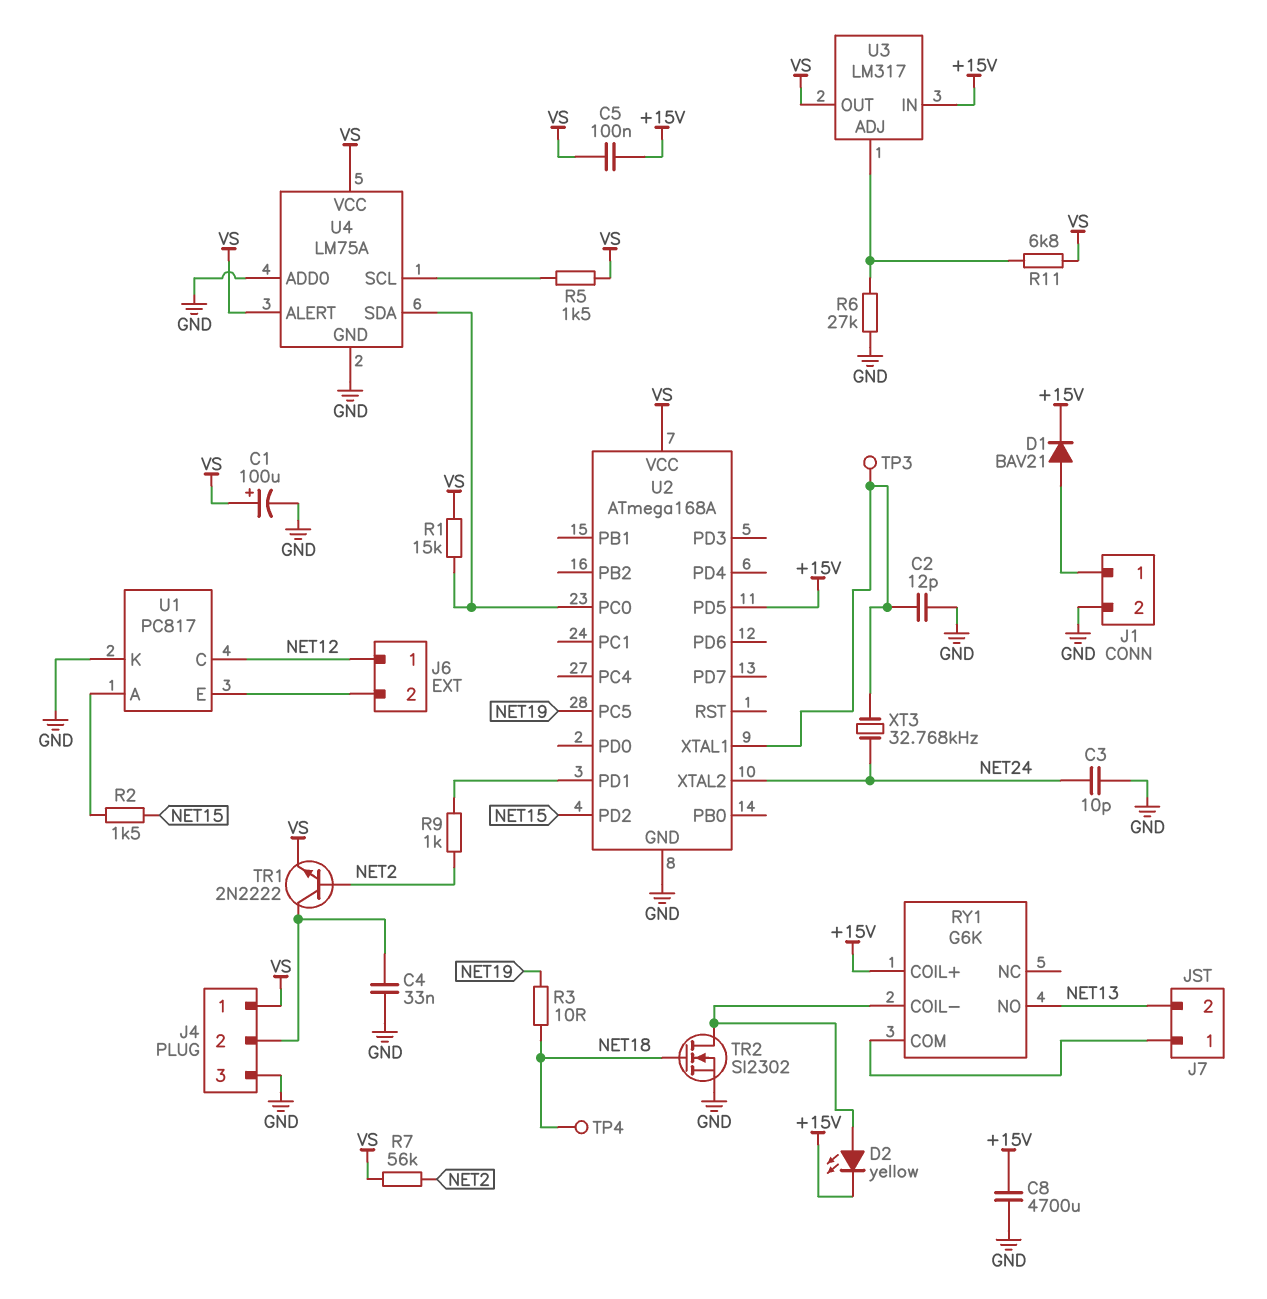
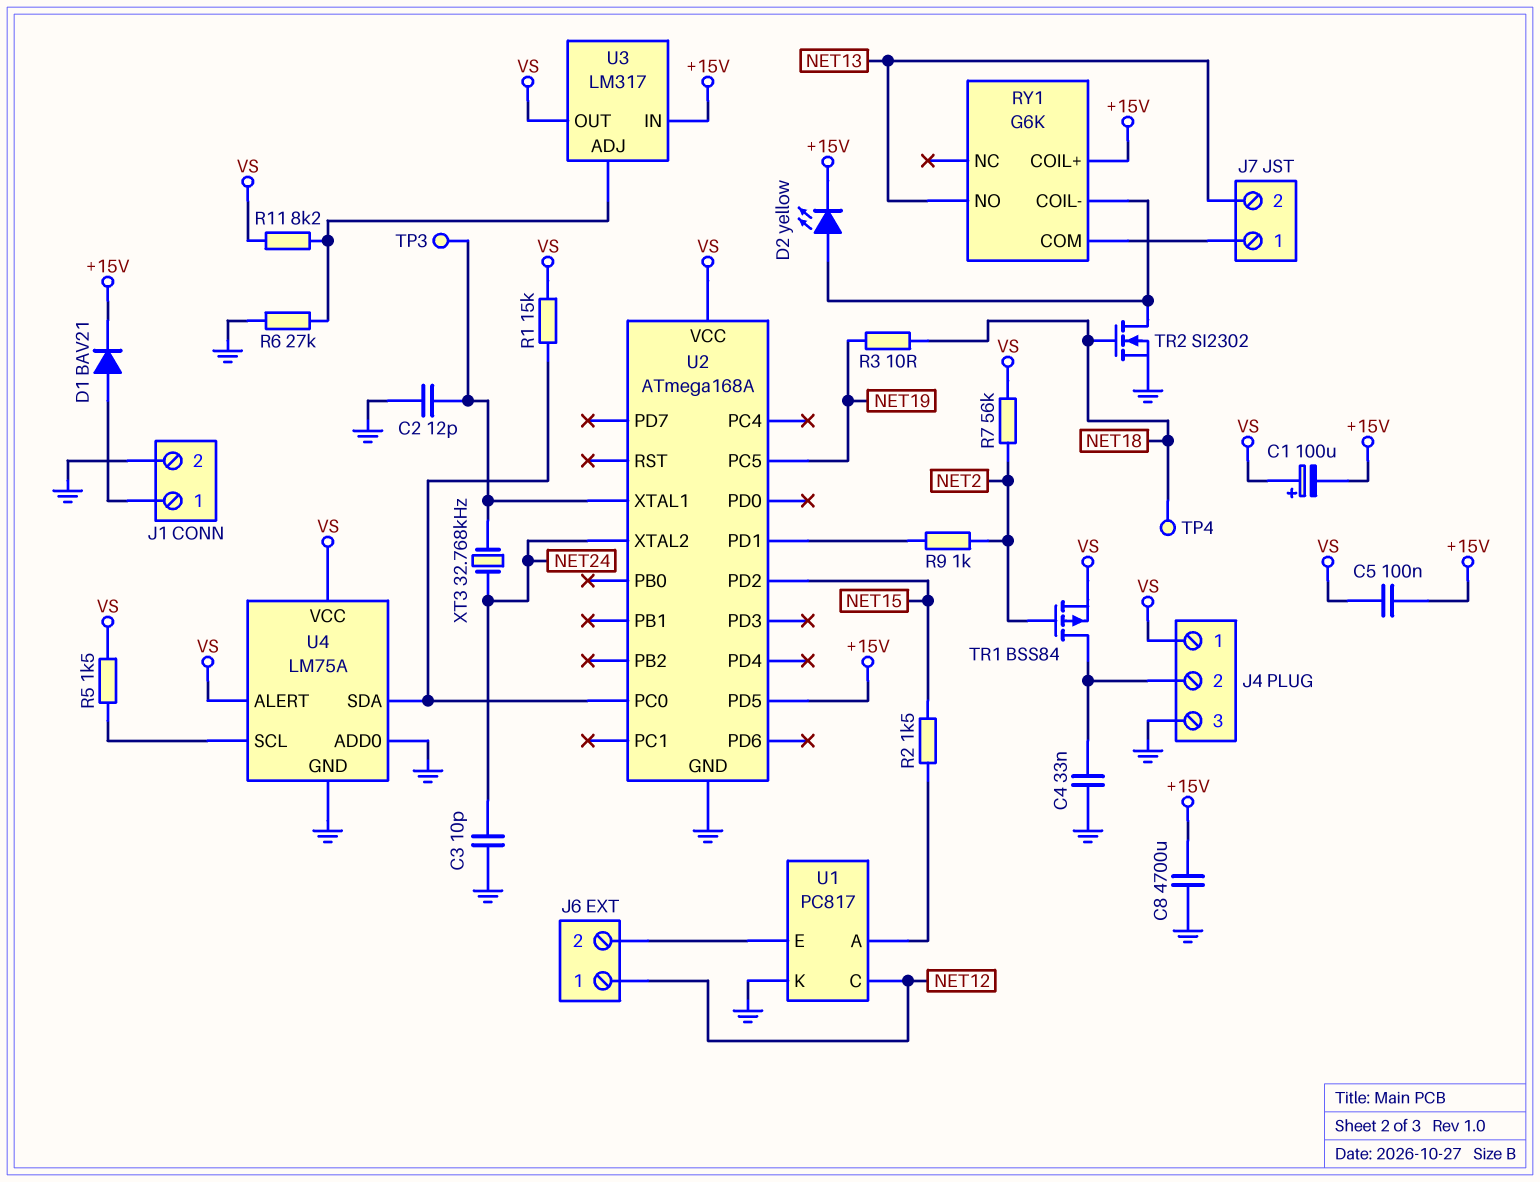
C1: 100uF (plus VS, minus GND) -> 100uF (plus VS, minus +15V)
R11: 6.8k (U3/ADJ, VS) -> 8.2k (U3/ADJ, VS)
TR1: NPN 2N2222 (B NET2, C J4/2, E VS) -> PMOS BSS84 (G NET2, D J4/2, S VS)

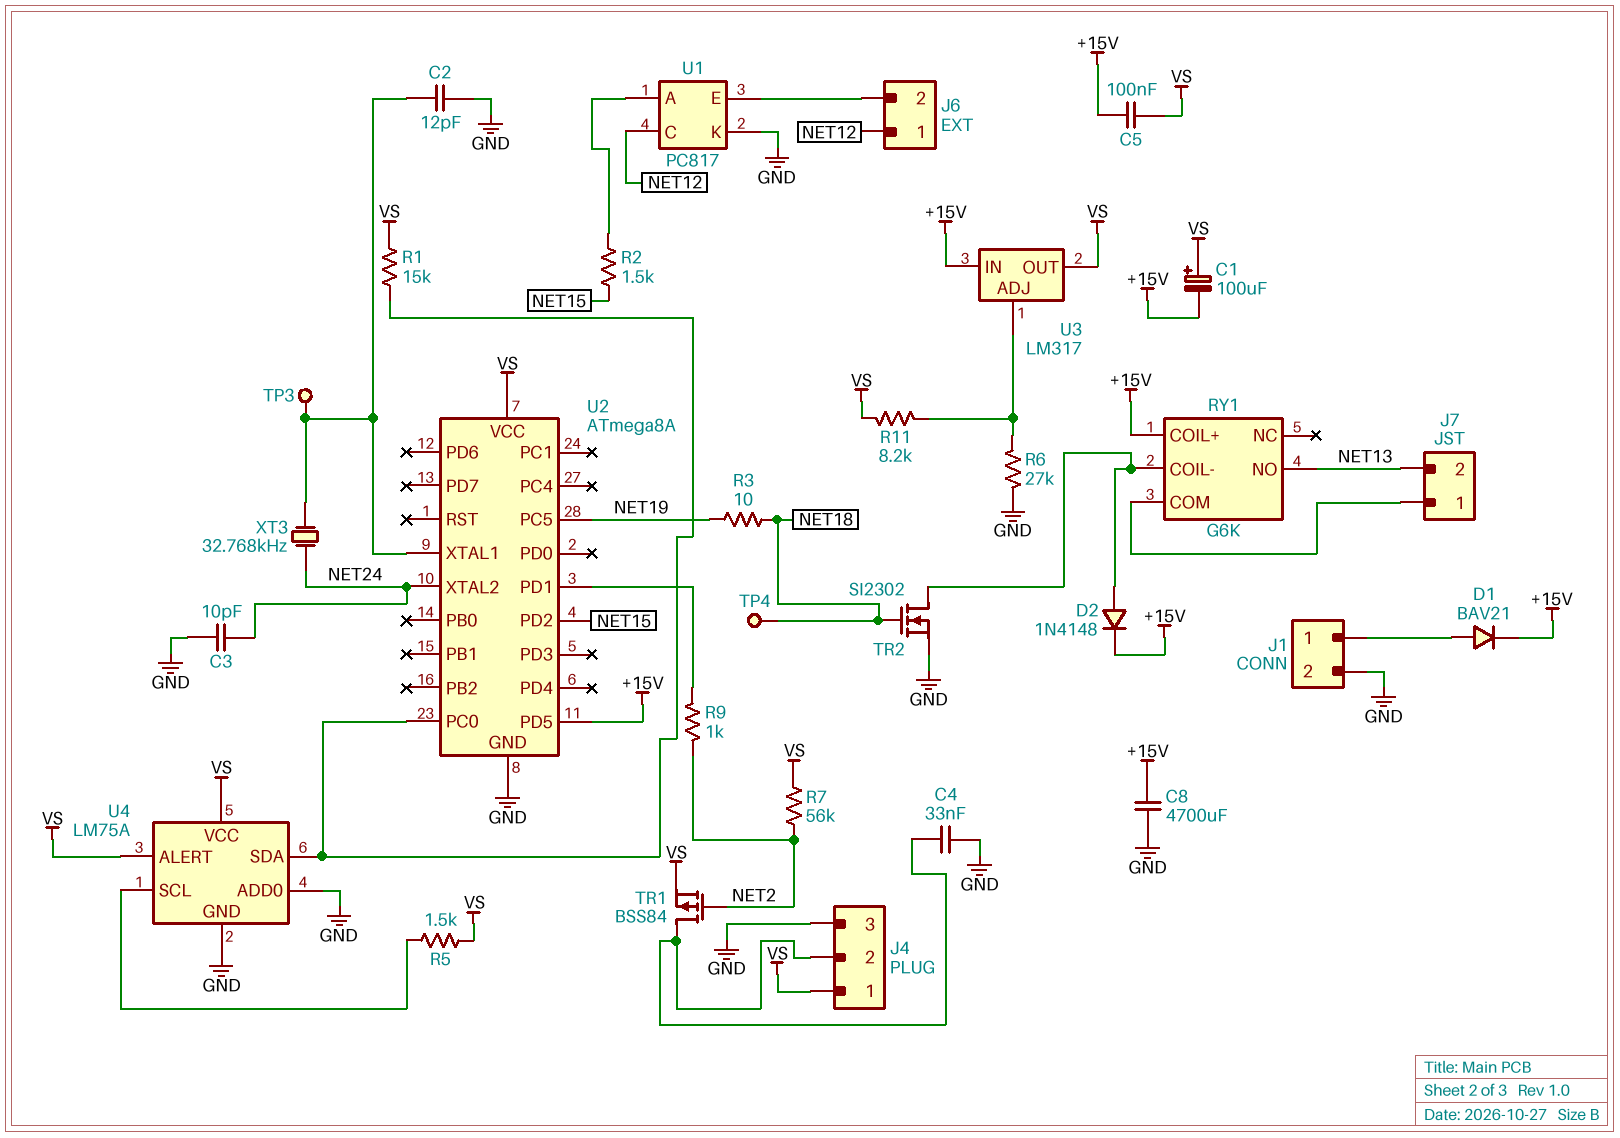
D2: LED yellow (A RY1/COIL-, K +15V) -> diode 1N4148 (A RY1/COIL-, K +15V)
U2: ATmega168A -> ATmega8A

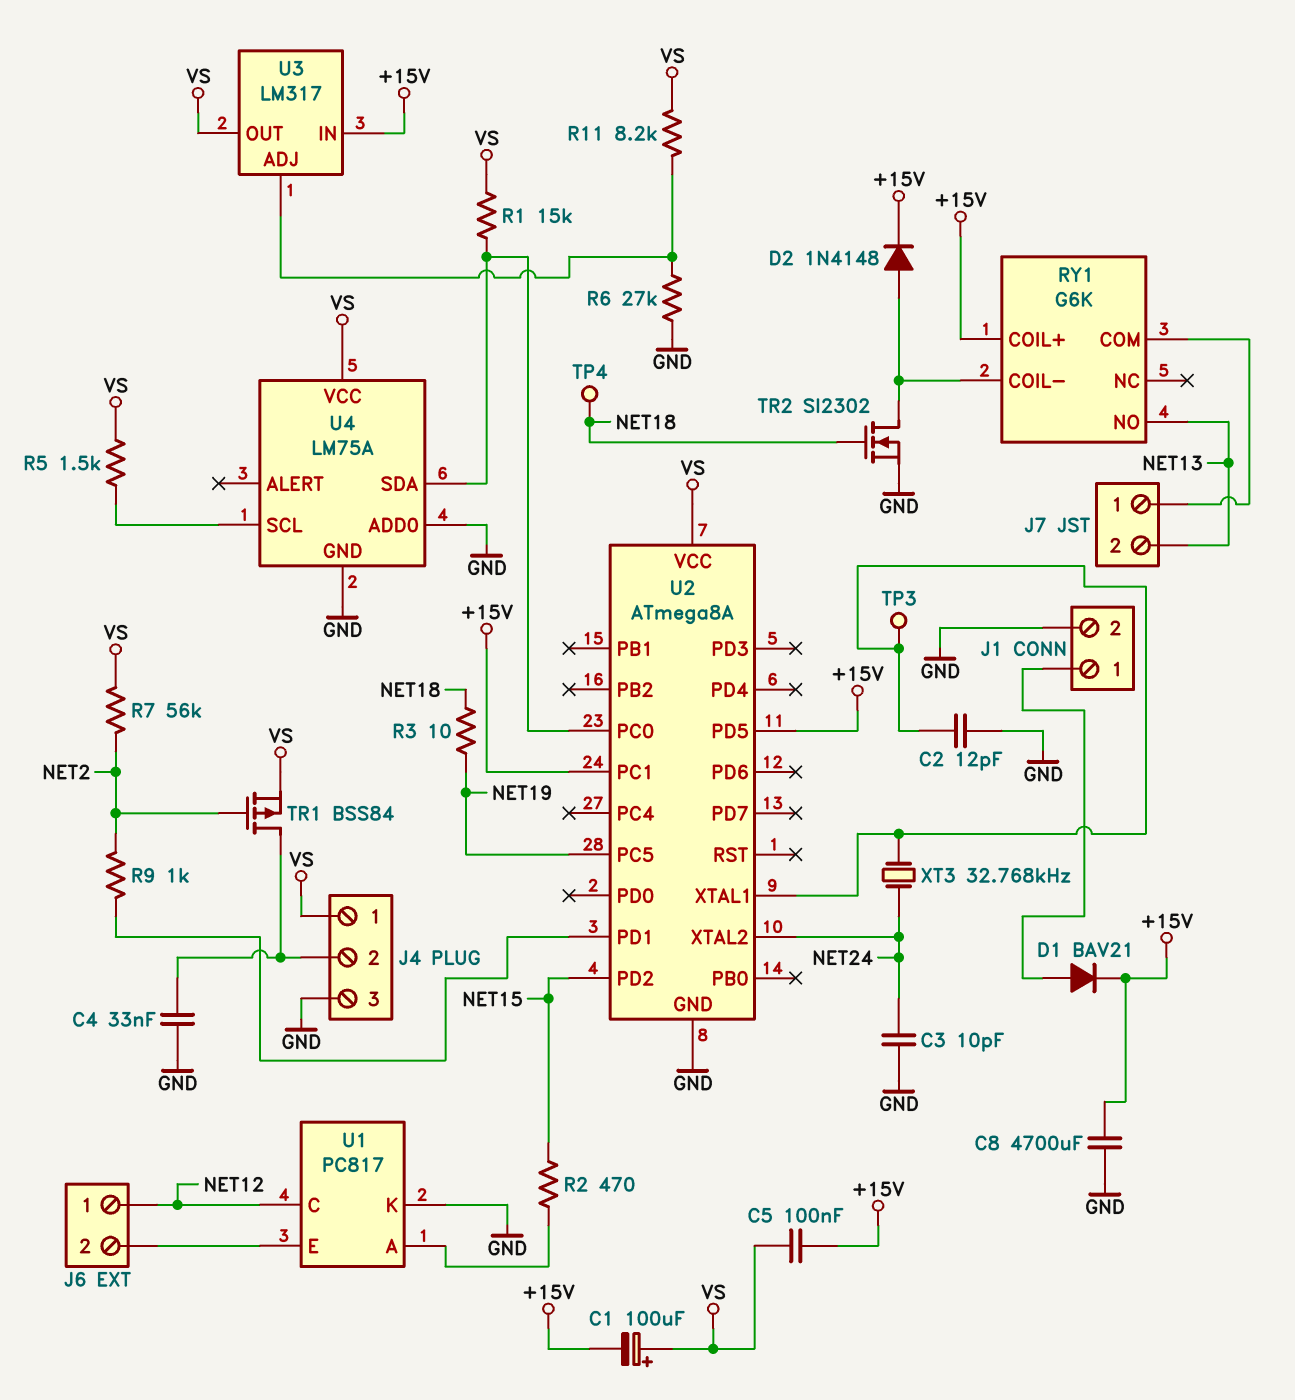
R2: 1.5k (NET15, U1/A) -> 470 (NET15, U1/A)
U2 pin PC1: none -> +15V
U4 pin ALERT: VS -> none

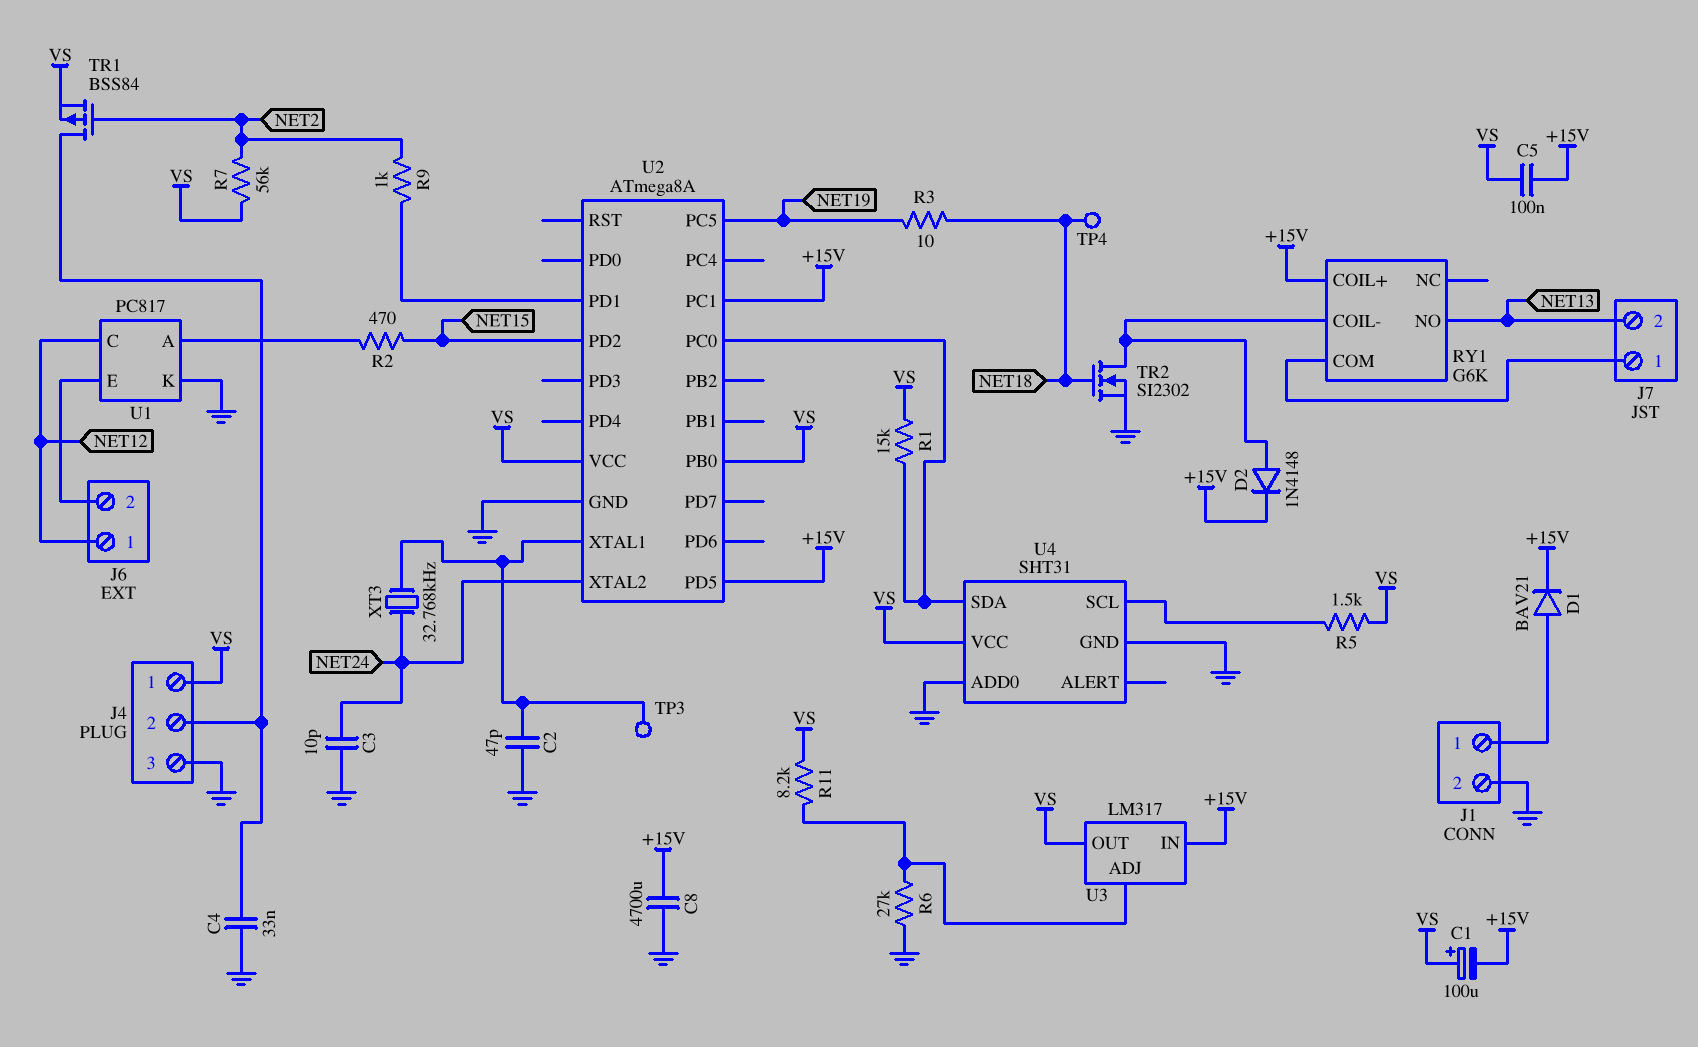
C2: 12pF (GND, U2/XTAL1) -> 47pF (GND, U2/XTAL1)
U2 pin PB0: none -> VS
U4: LM75A -> SHT31

